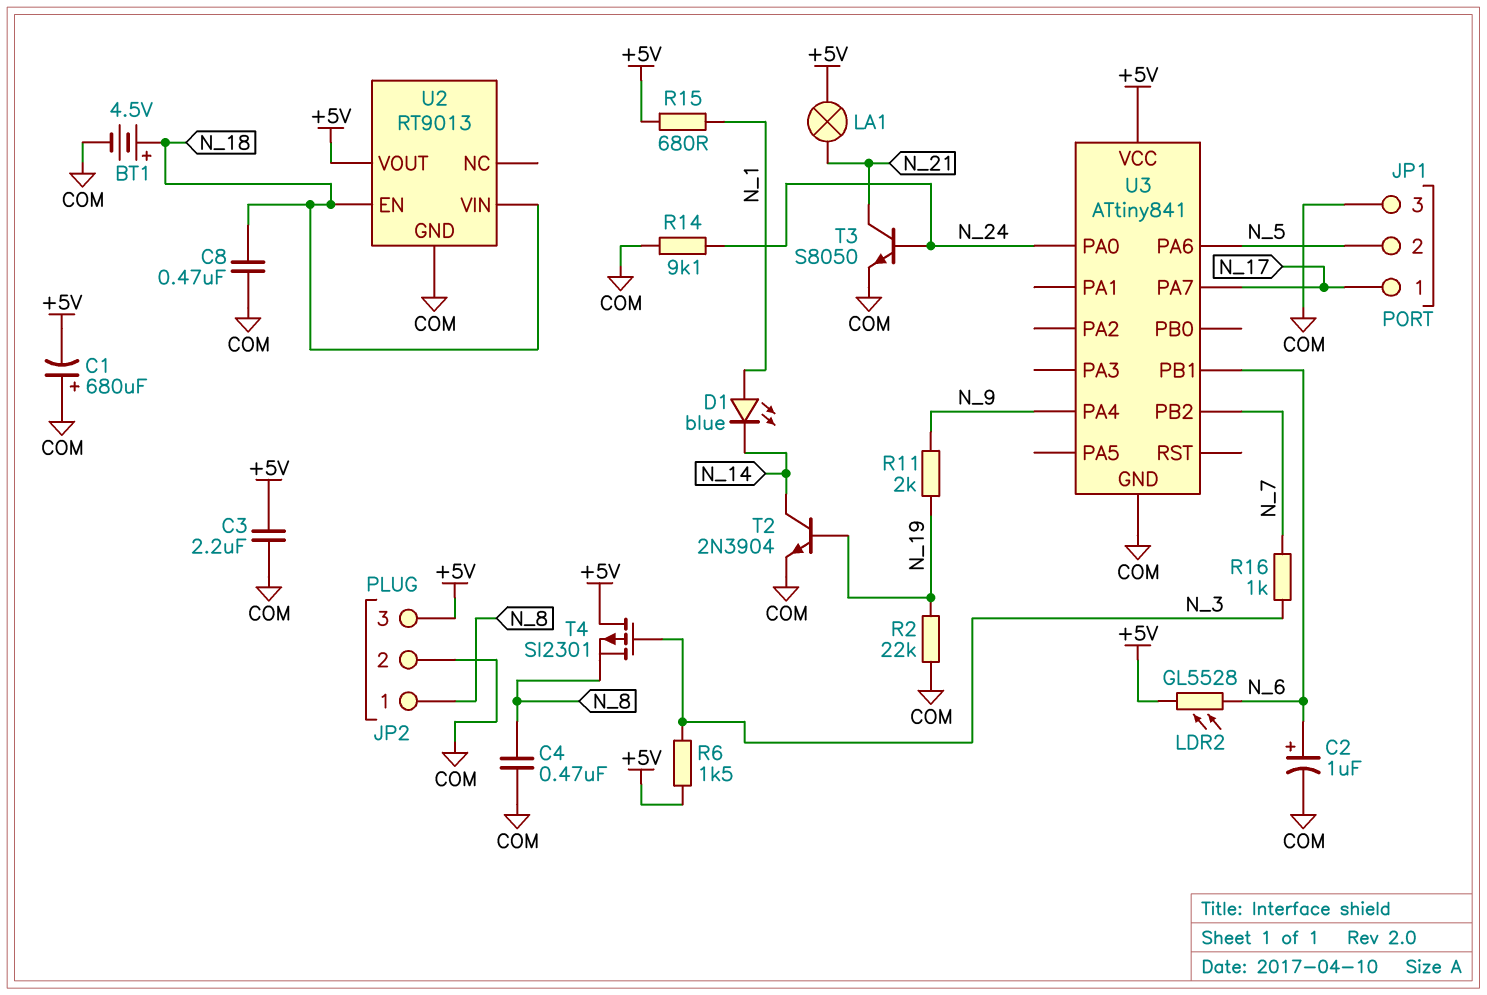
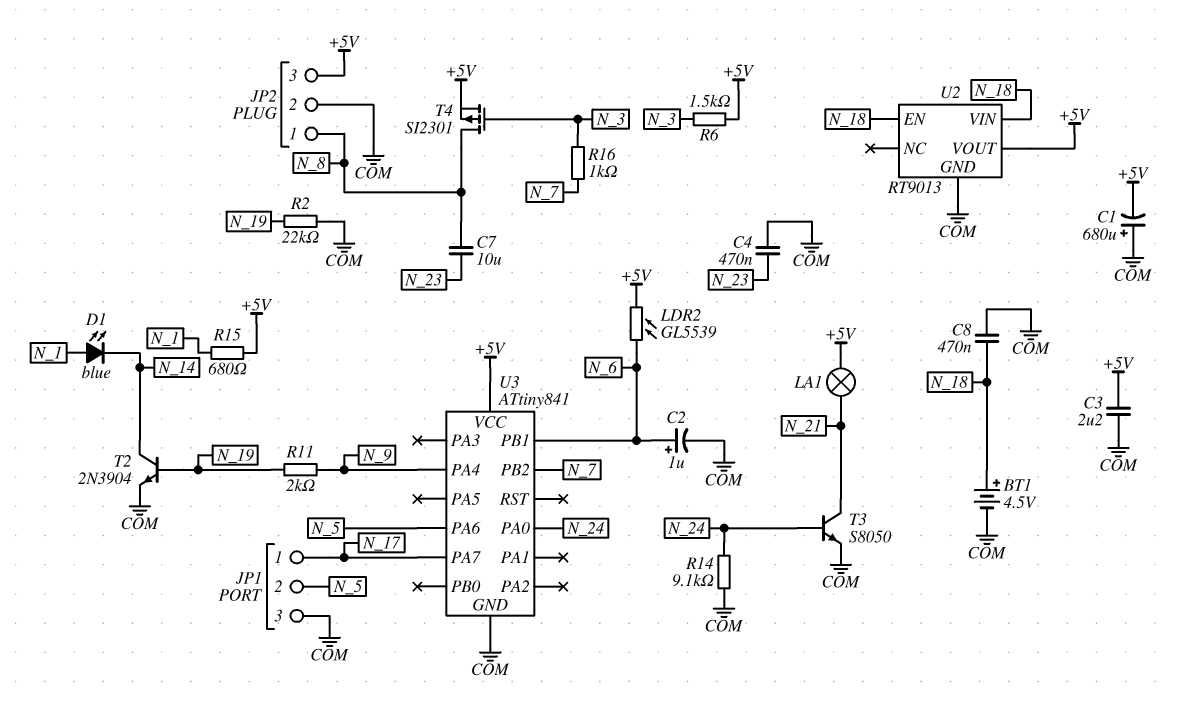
C4: 470nF (COM, N_8) -> 470nF (COM, N_23)
C7: none -> 10uF (N_8, N_23)
LDR2: GL5528 (+5V, N_6) -> GL5539 (+5V, N_6)
T4: PMOS SI2301 (G N_3, D +5V, S N_8) -> PMOS SI2301 (G N_3, D N_8, S +5V)

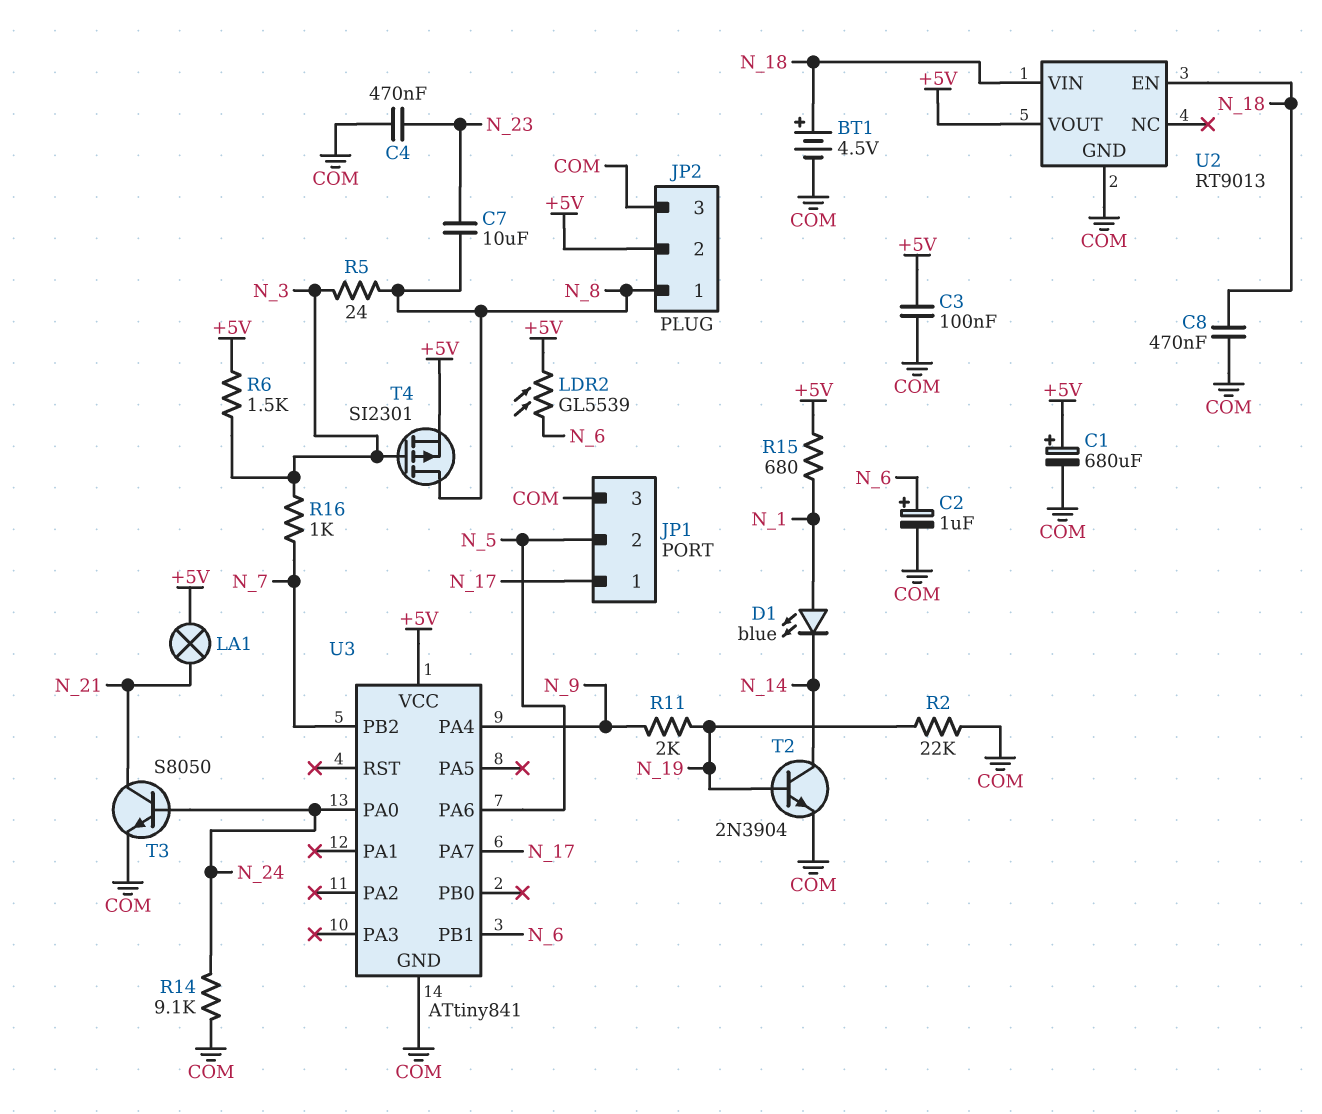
C1: 680uF (plus COM, minus +5V) -> 680uF (plus +5V, minus COM)
C3: 2.2uF (+5V, COM) -> 100nF (+5V, COM)
JP2 pin 2: COM -> +5V
JP2 pin 3: +5V -> COM
R5: none -> 24 (N_3, N_8)

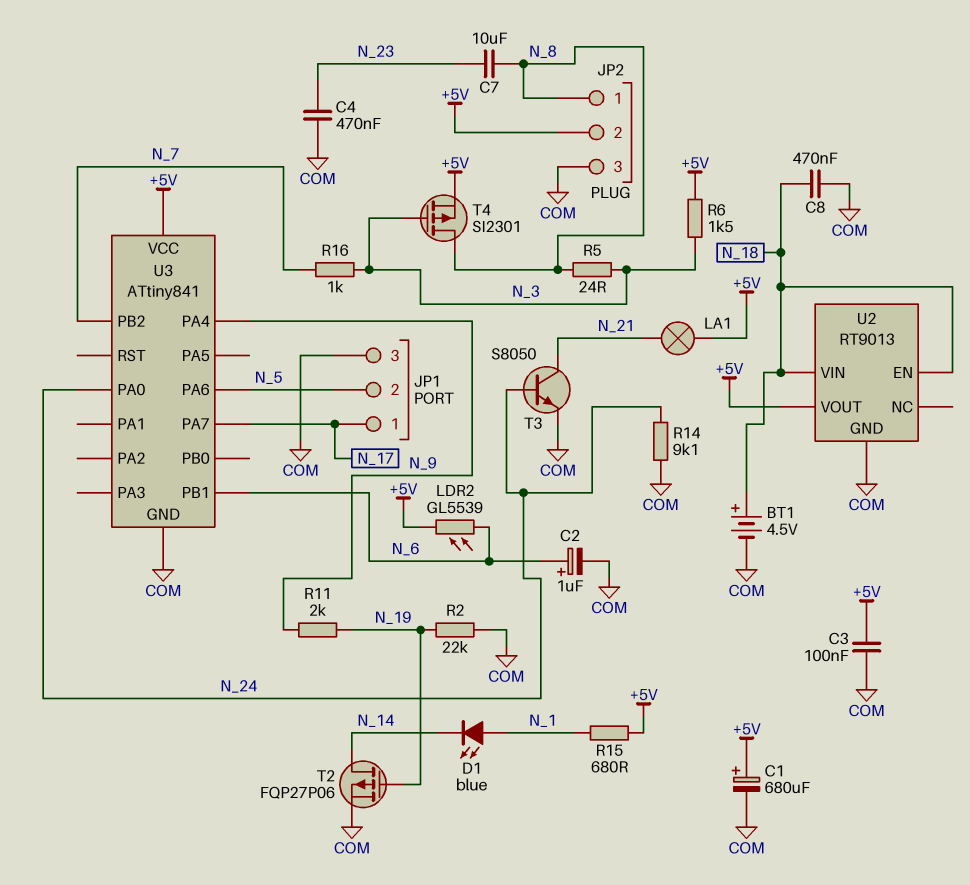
T2: NPN 2N3904 (B N_19, C N_14, E COM) -> PMOS FQP27P06 (G N_19, D N_14, S COM)

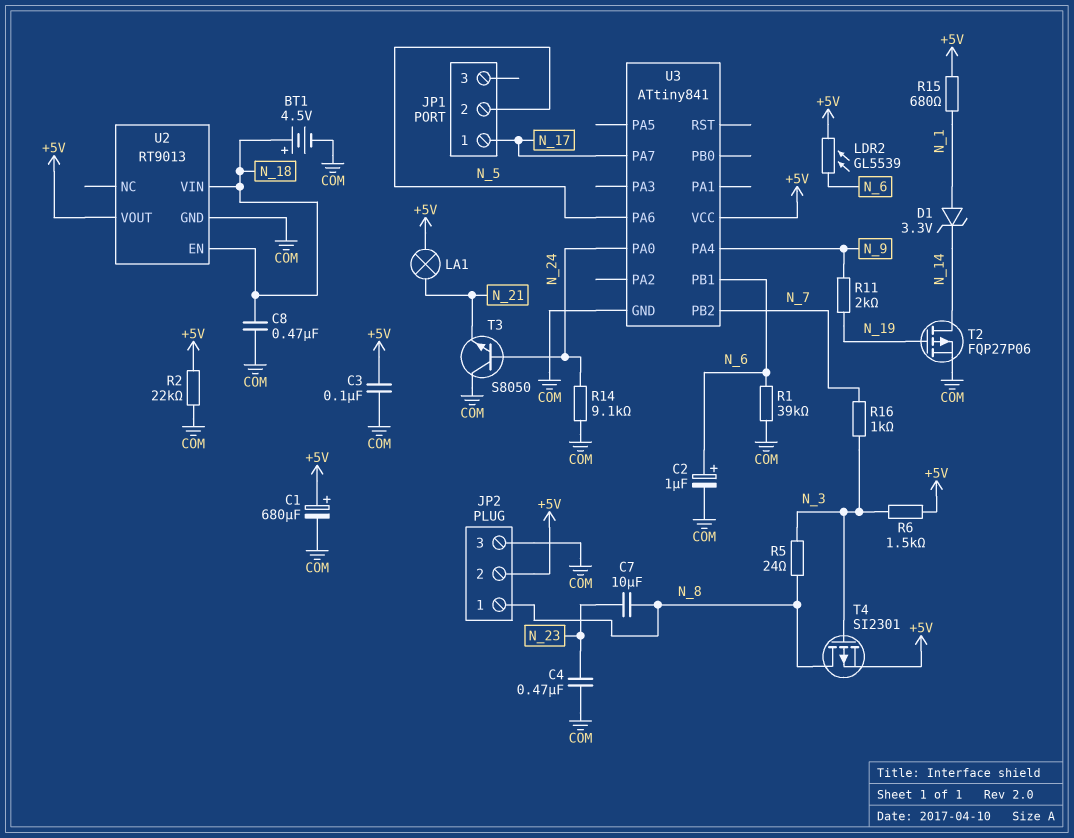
D1: LED blue (A N_1, K N_14) -> zener 3.3V (A N_1, K N_14)
JP1 pin 3: COM -> none
R1: none -> 39k (COM, N_6)
R2: 22k (COM, N_19) -> 22k (+5V, COM)
T3: NPN S8050 (B N_24, C N_21, E COM) -> NPN S8050 (B N_24, C COM, E N_21)

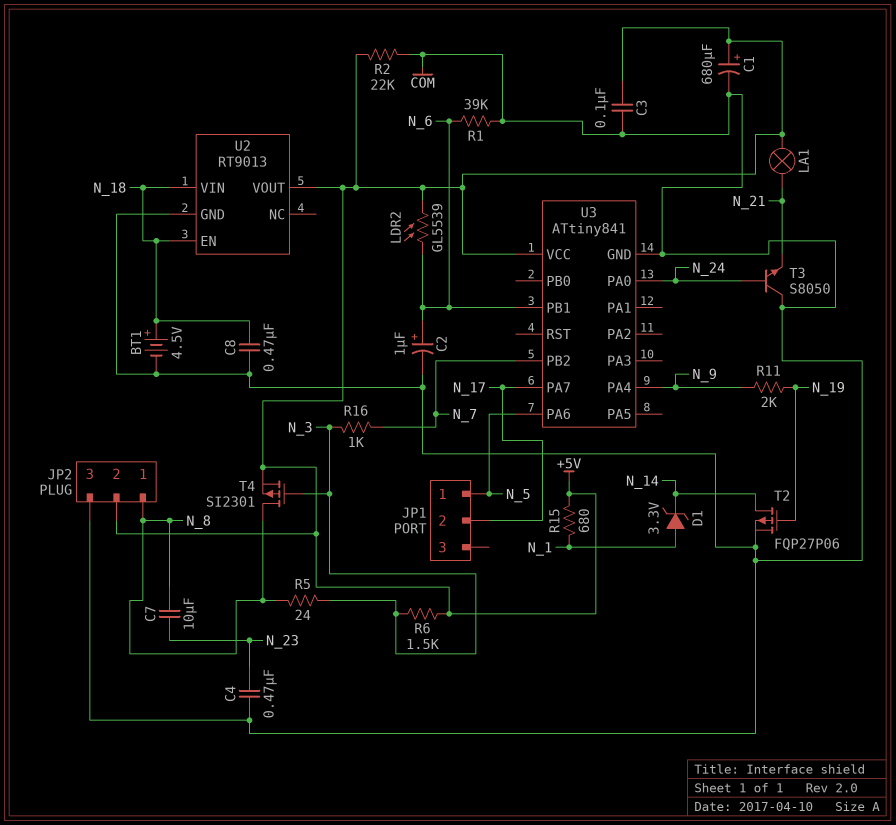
JP1 pin 1: N_17 -> N_5
JP1 pin 2: N_5 -> N_17
R14: 9.1k (COM, N_24) -> none

